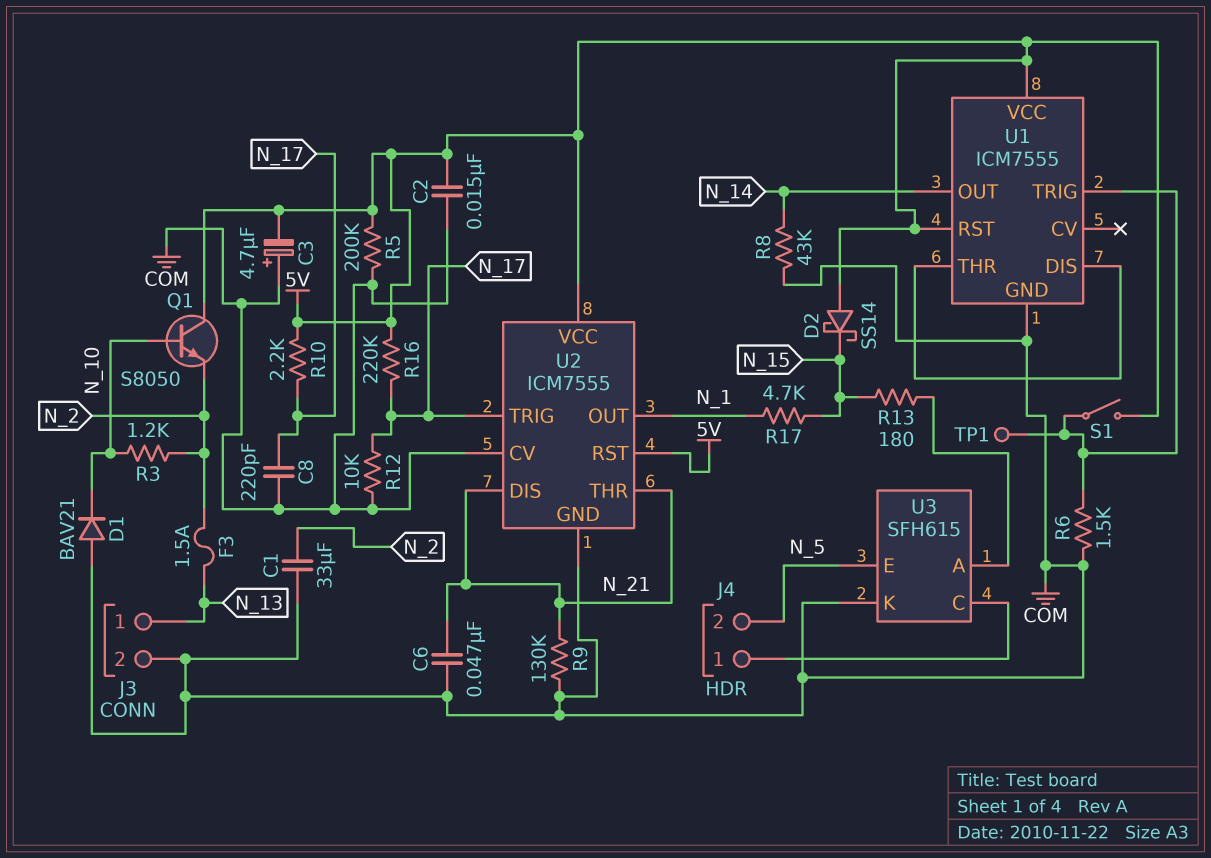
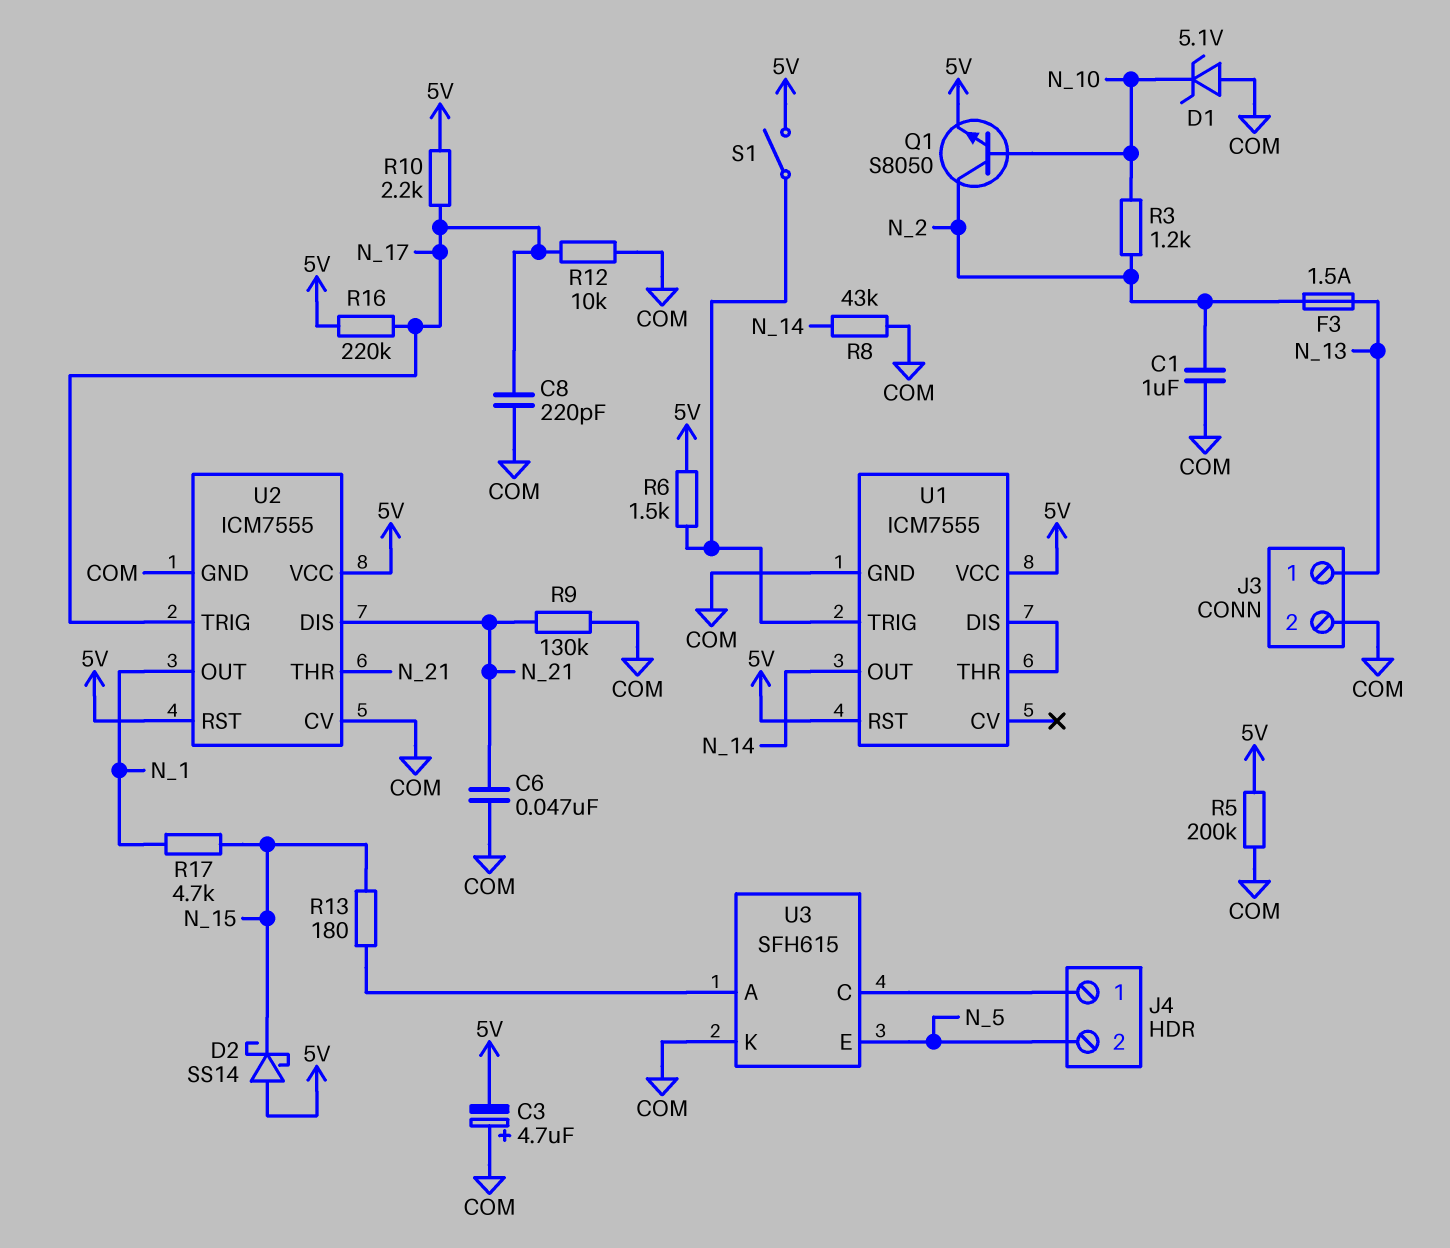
C1: 33uF (COM, N_2) -> 1uF (COM, N_2)
C2: 15nF (5V, COM) -> none
D1: diode BAV21 (A COM, K N_10) -> zener 5.1V (A COM, K N_10)
Q1: NPN S8050 (B N_10, C 5V, E N_2) -> NPN S8050 (B N_10, C N_2, E 5V)
R6: 1.5k (COM, U1/TRIG) -> 1.5k (5V, U1/TRIG)
TP1: test point (U1/TRIG) -> none

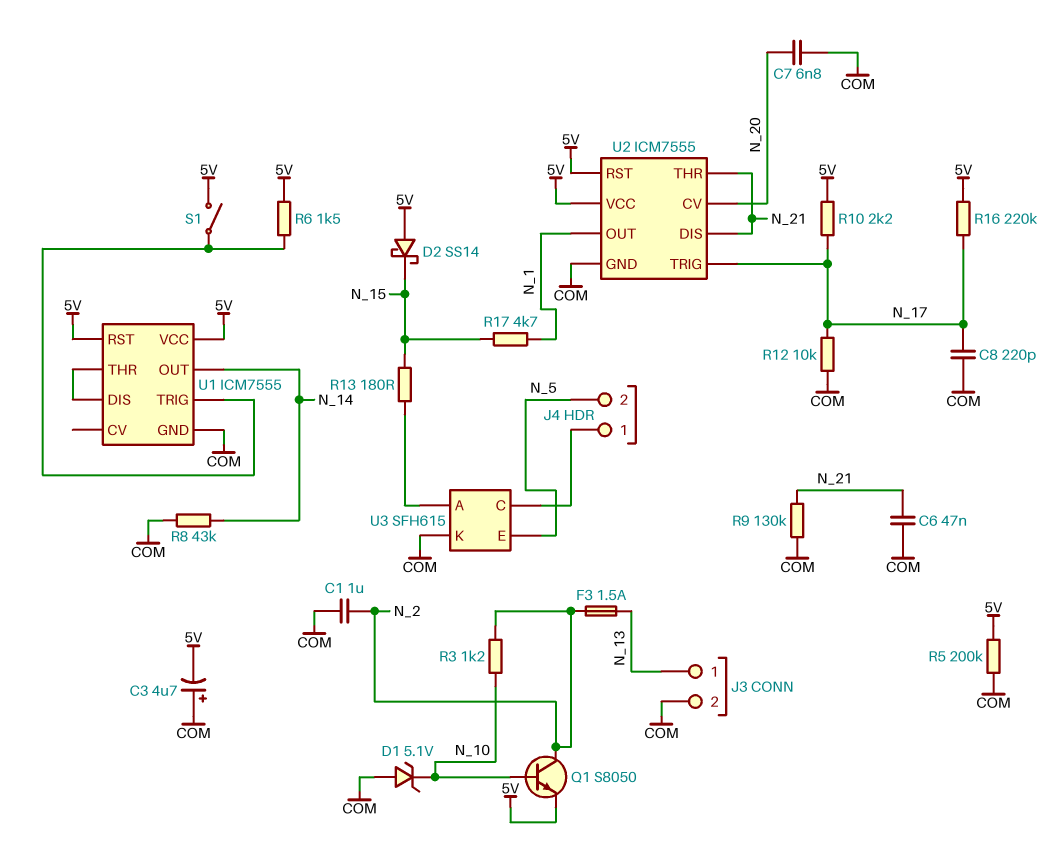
C7: none -> 6.8nF (COM, N_20)
U2 pin CV: COM -> N_20

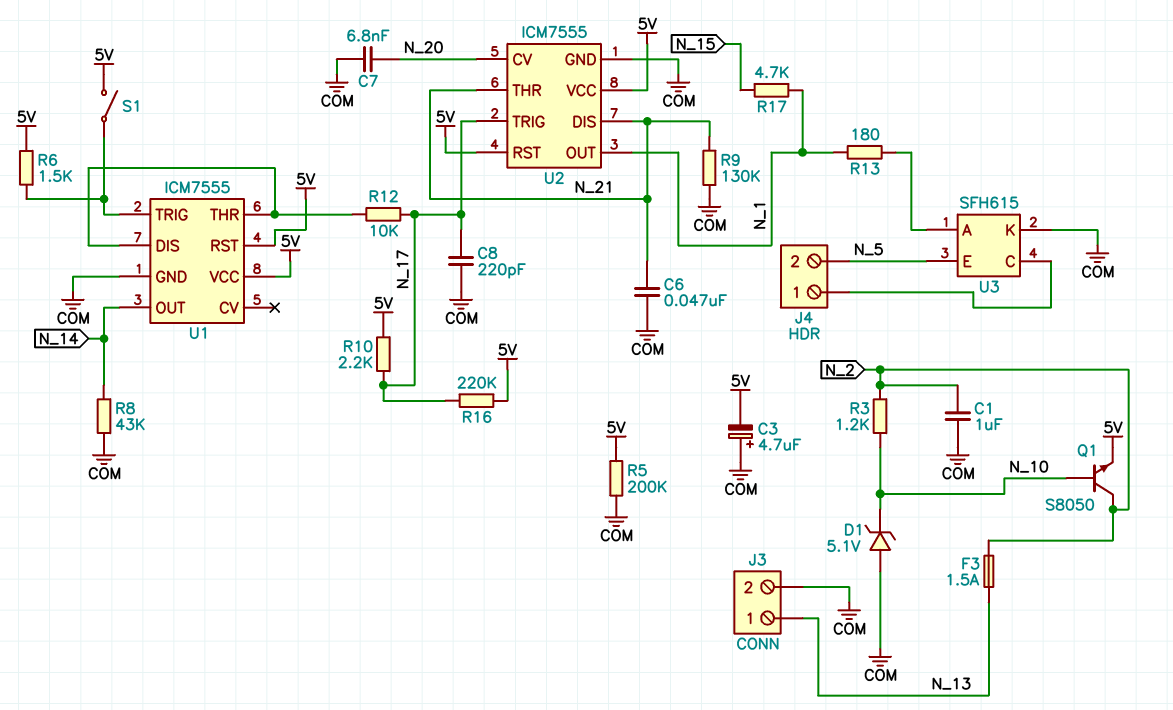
D2: schottky SS14 (A 5V, K N_15) -> none
R12: 10k (COM, N_17) -> 10k (N_17, U1/DIS)
R13: 180 (N_15, U3/A) -> 180 (N_1, U3/A)

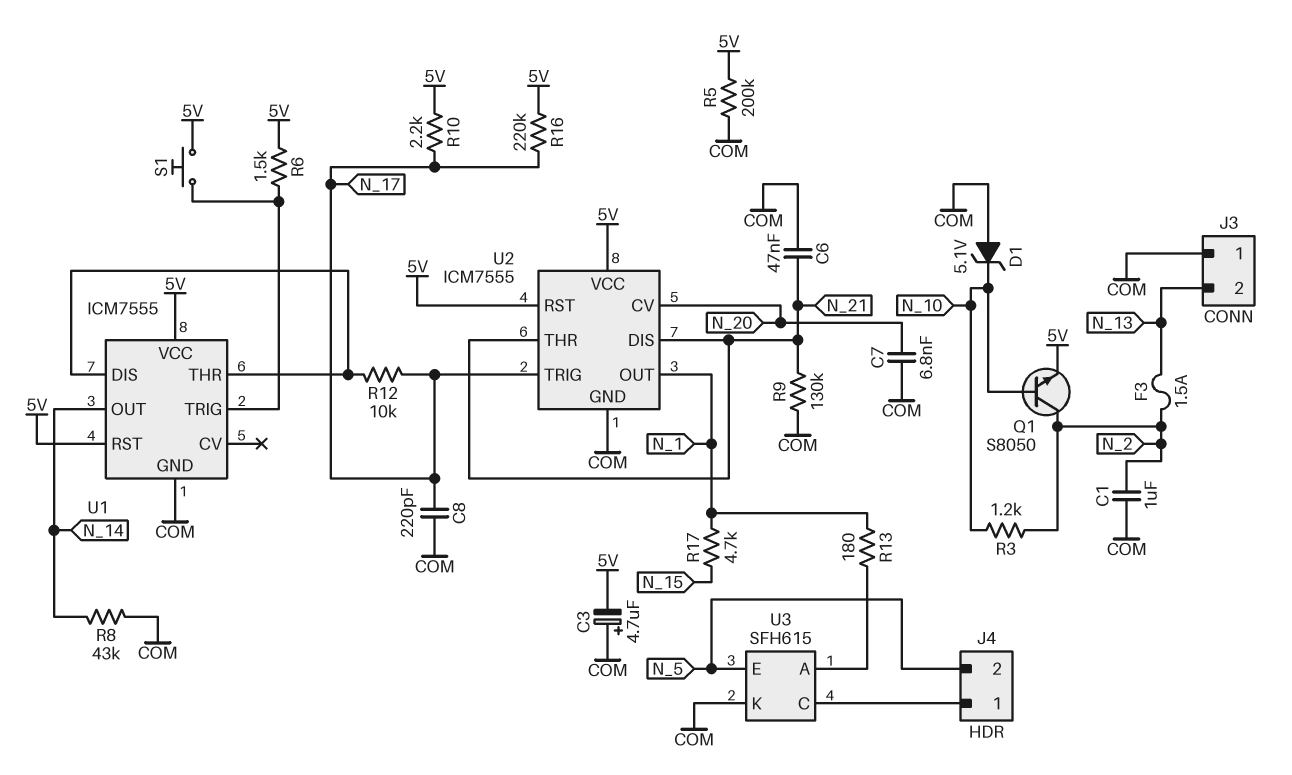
J3 pin 1: N_13 -> COM
J3 pin 2: COM -> N_13
S1: switch (5V, U1/TRIG) -> button (5V, U1/TRIG)

